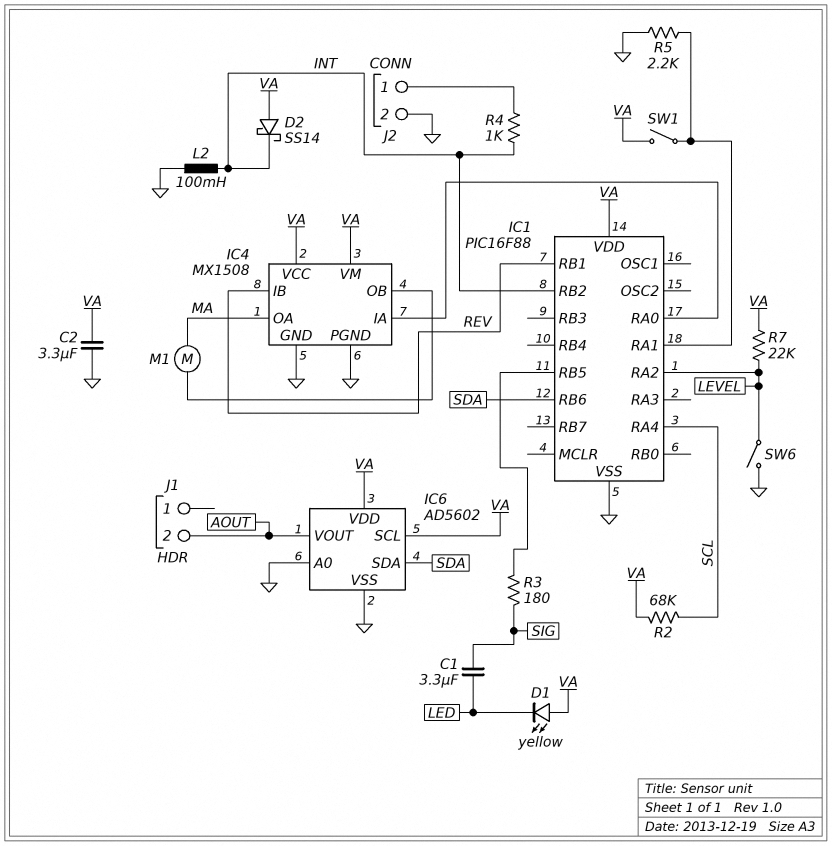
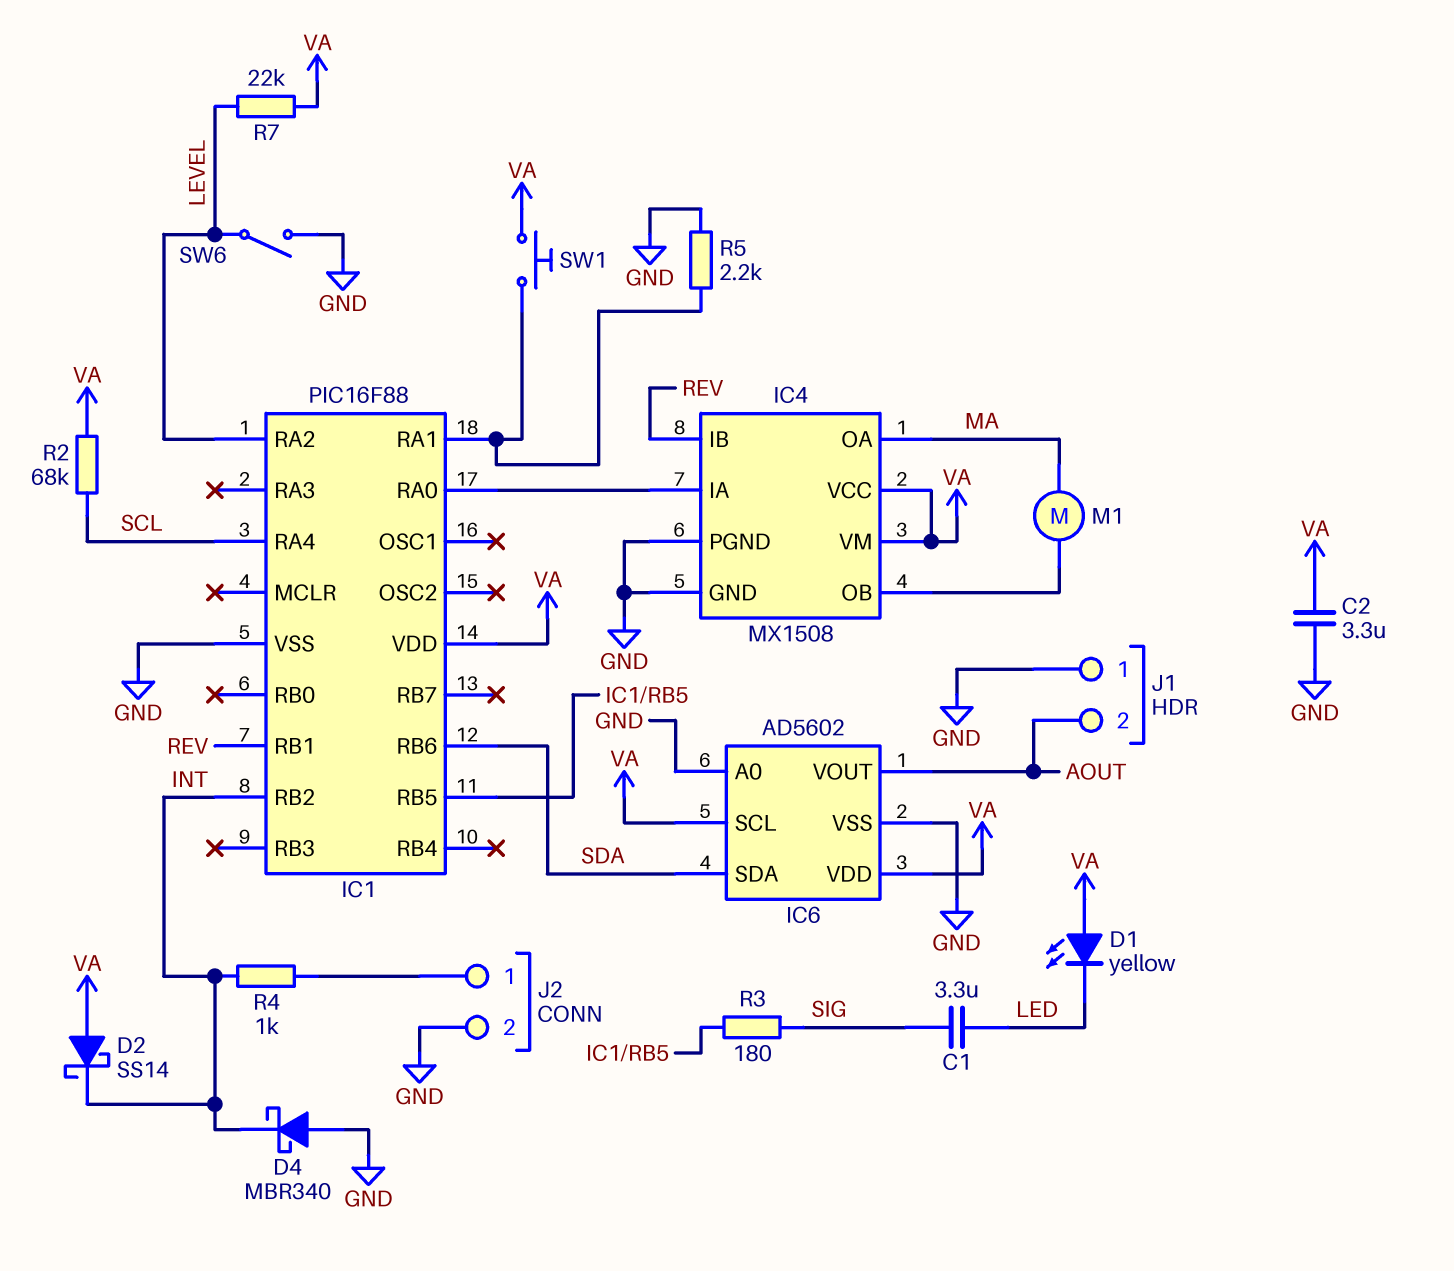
D4: none -> schottky MBR340 (A GND, K INT)
J1 pin 1: none -> GND
L2: 100mH (GND, INT) -> none
SW1: switch (IC1/RA1, VA) -> button (IC1/RA1, VA)

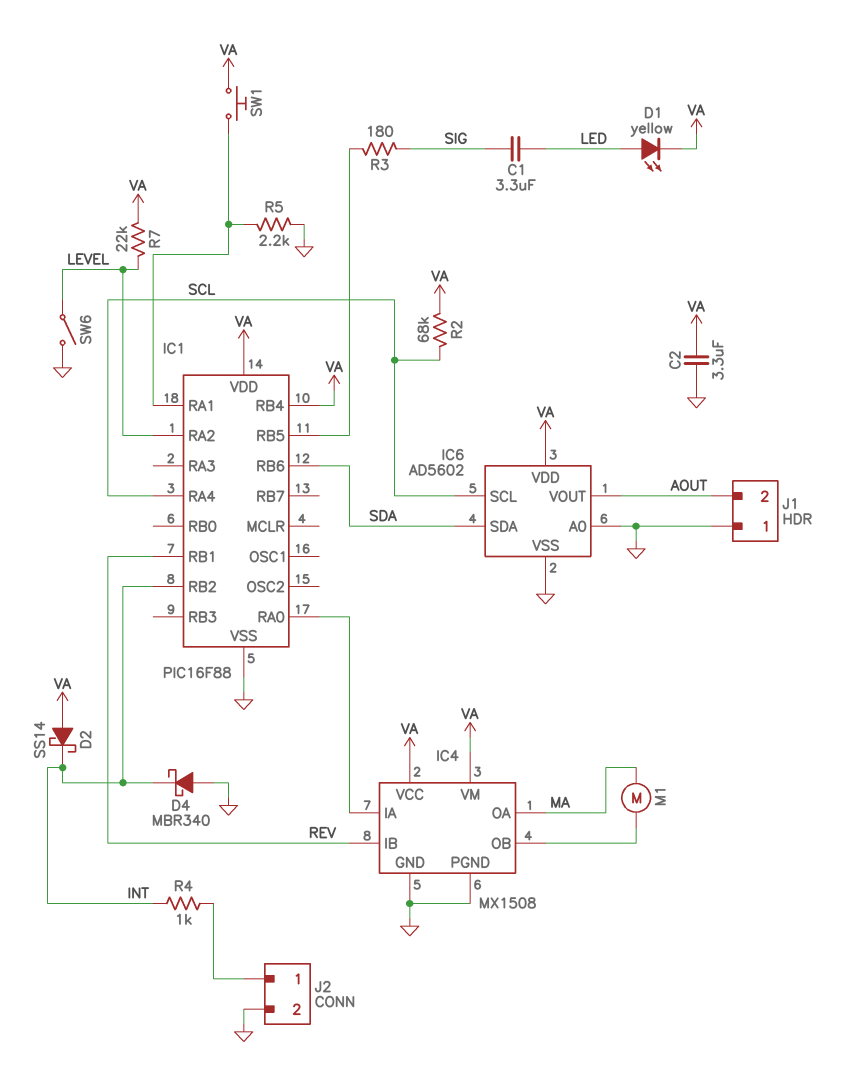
D1: LED yellow (A VA, K LED) -> LED yellow (A LED, K VA)
IC1 pin RB4: none -> VA
IC6 pin SCL: VA -> SCL

